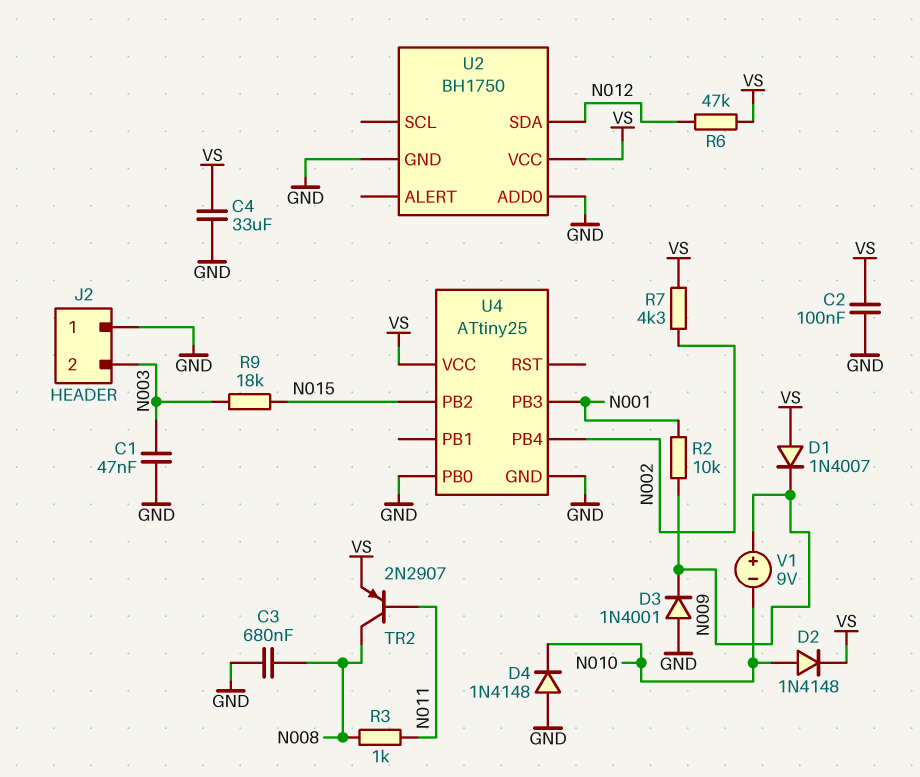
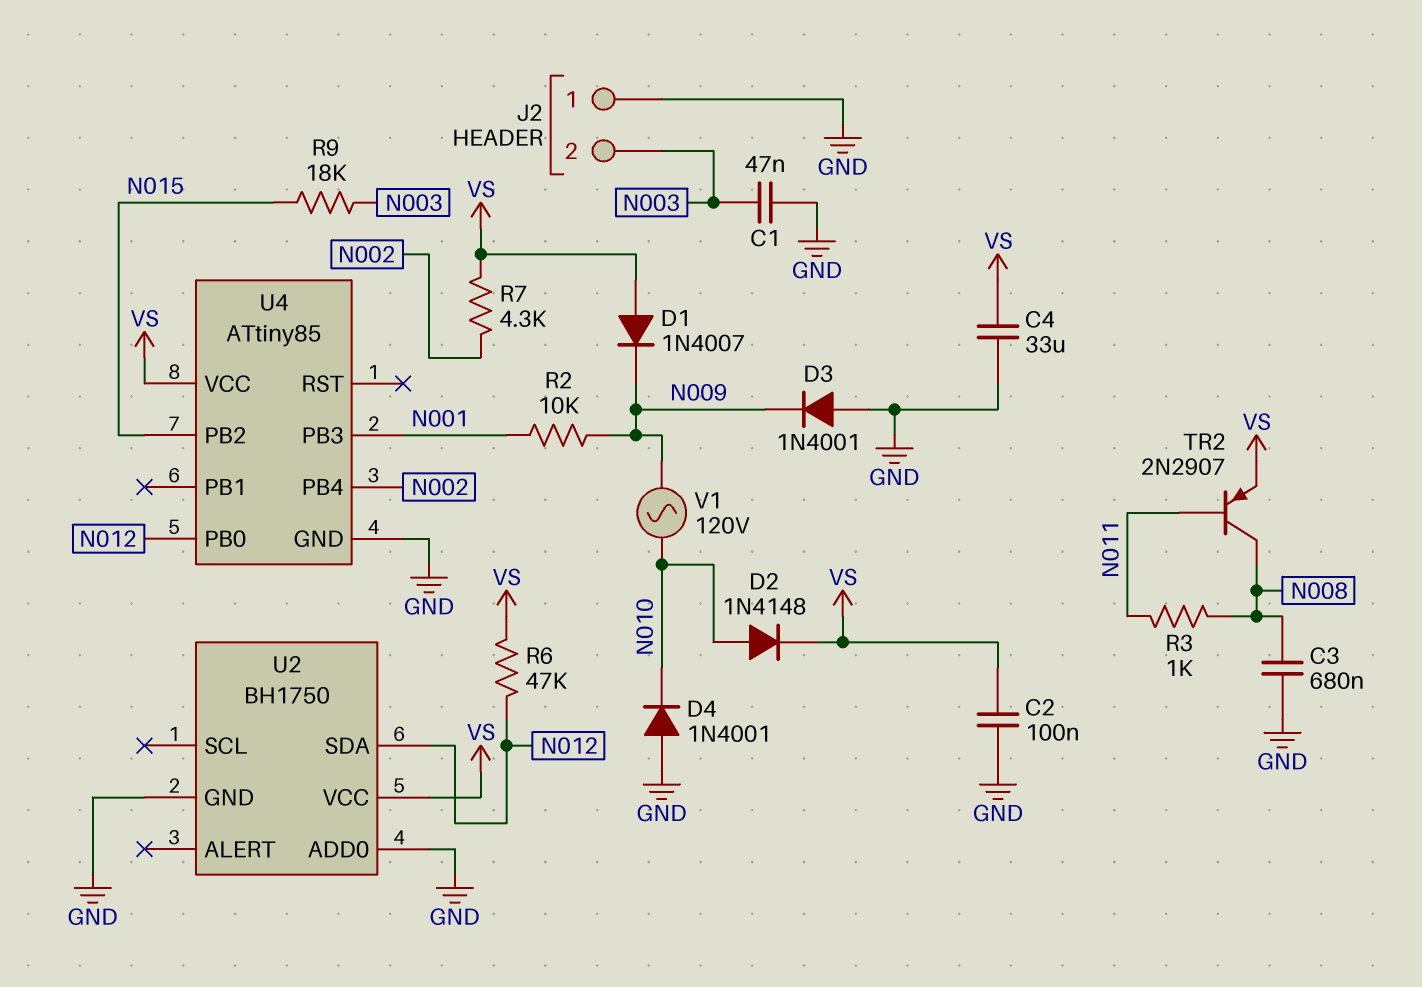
D4: diode 1N4148 (A GND, K N010) -> diode 1N4001 (A GND, K N010)
U4: ATtiny25 -> ATtiny85
U4 pin PB0: GND -> N012
V1: 9V (plus N009, minus N010) -> AC 120V (N009, N010)

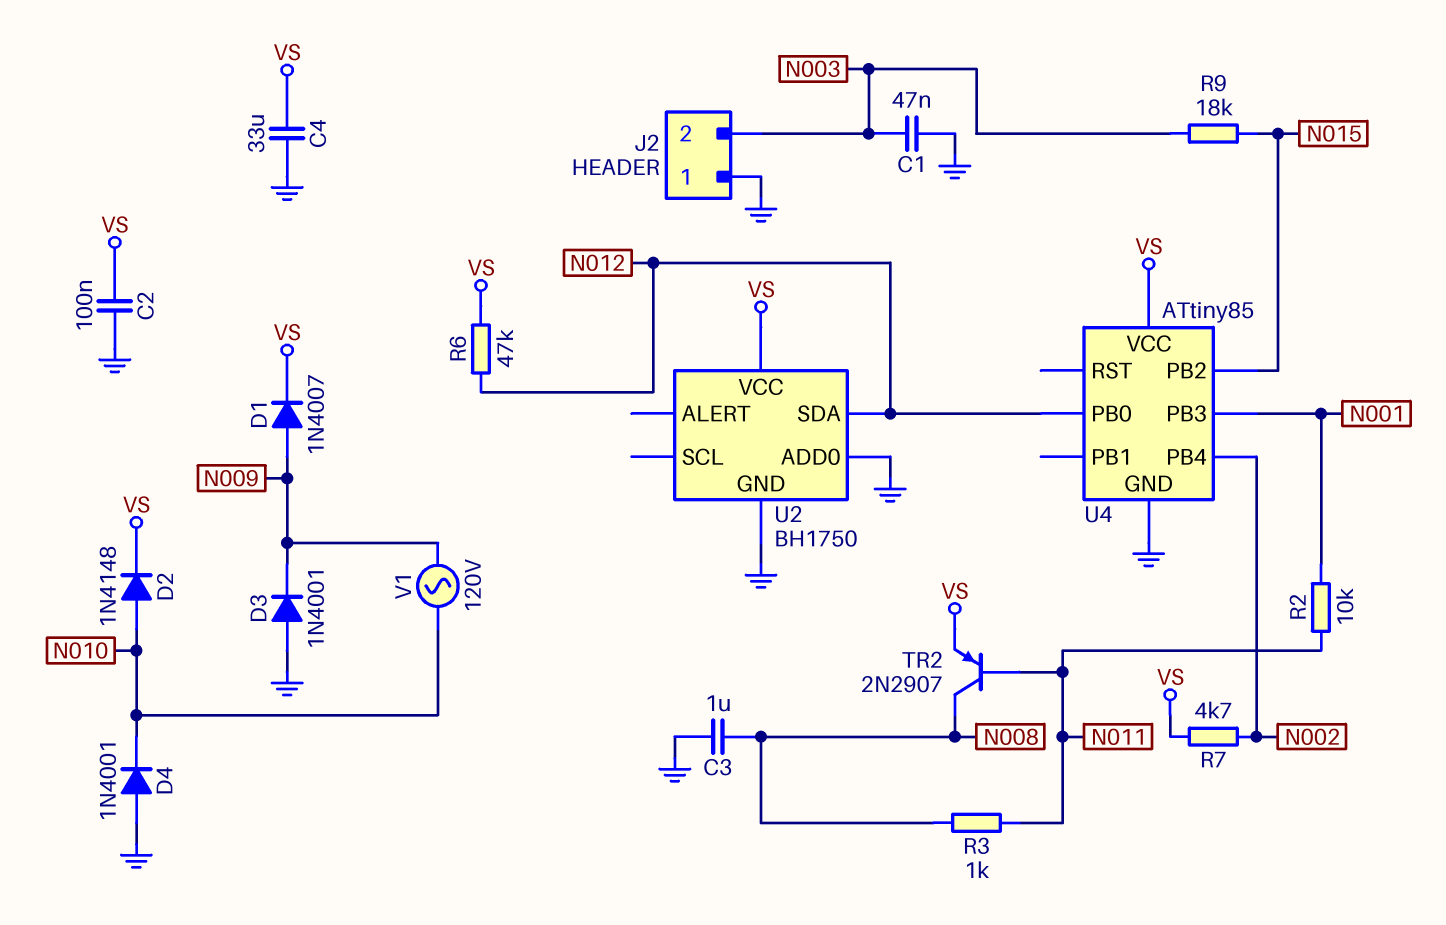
C3: 680nF (GND, N008) -> 1uF (GND, N008)
D1: diode 1N4007 (A VS, K N009) -> diode 1N4007 (A N009, K VS)
R2: 10k (N001, N009) -> 10k (N001, N011)
R7: 4.3k (N002, VS) -> 4.7k (N002, VS)

